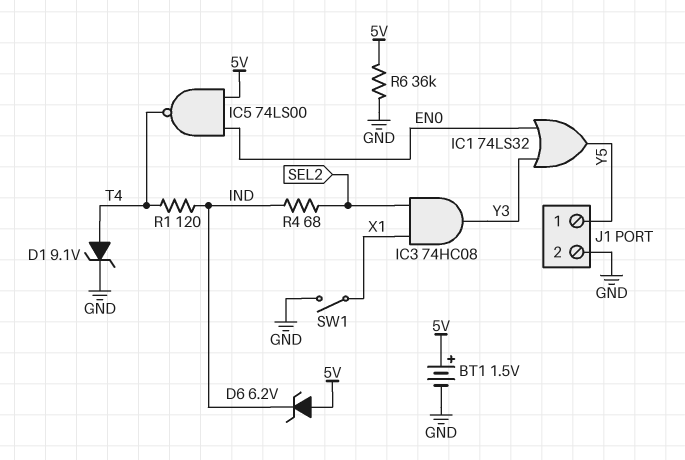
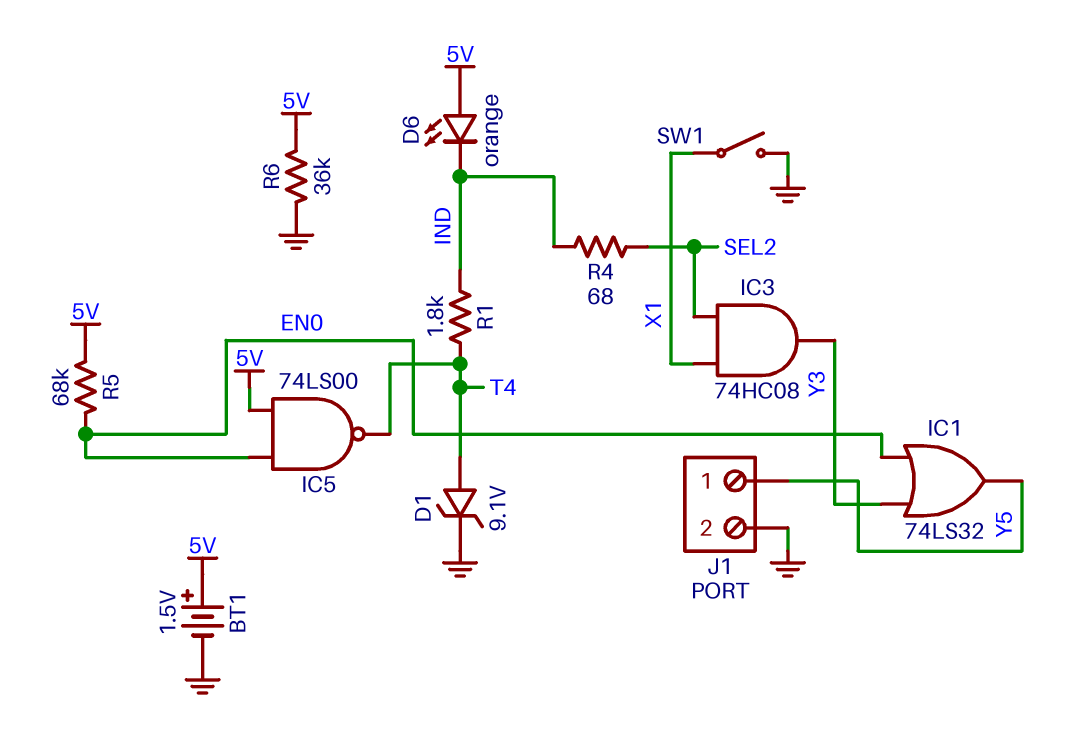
D6: zener 6.2V (A 5V, K IND) -> LED orange (A 5V, K IND)
R1: 120 (IND, T4) -> 1.8k (IND, T4)
R5: none -> 68k (5V, EN0)

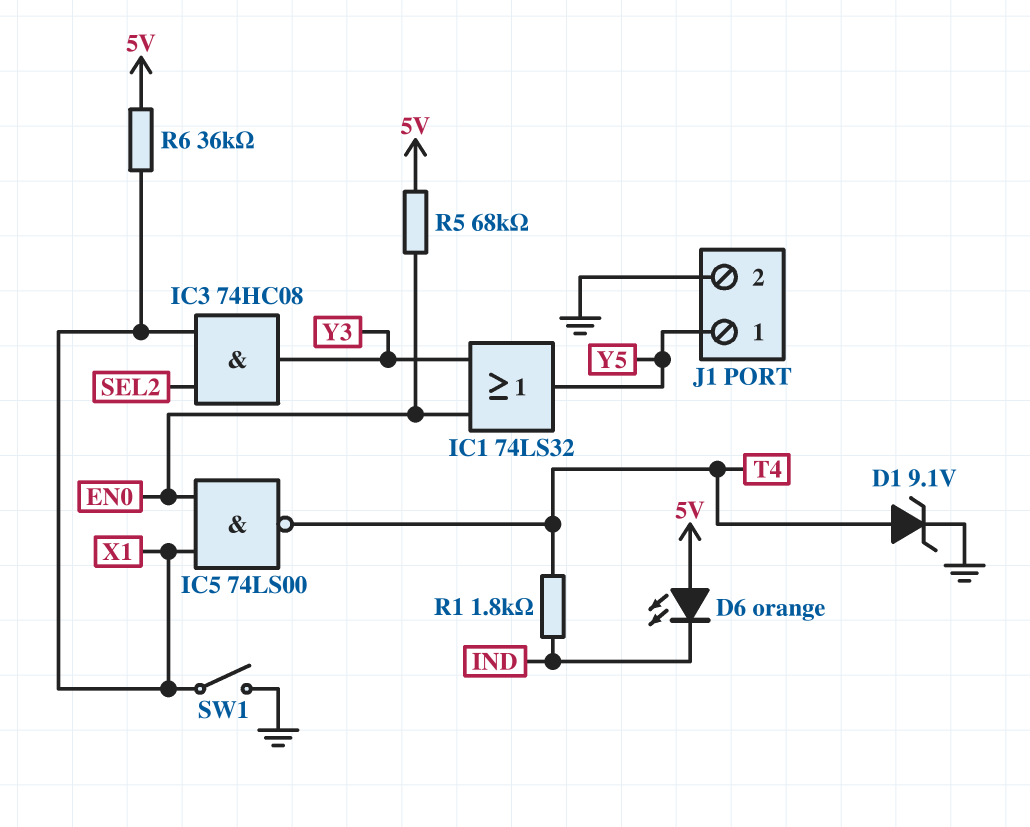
BT1: 1.5V (plus 5V, minus GND) -> none
IC5: NAND 74LS00 (in 5V, in EN0, out T4) -> NAND 74LS00 (in EN0, in X1, out T4)
R4: 68 (IND, SEL2) -> none
R6: 36k (5V, GND) -> 36k (5V, X1)

